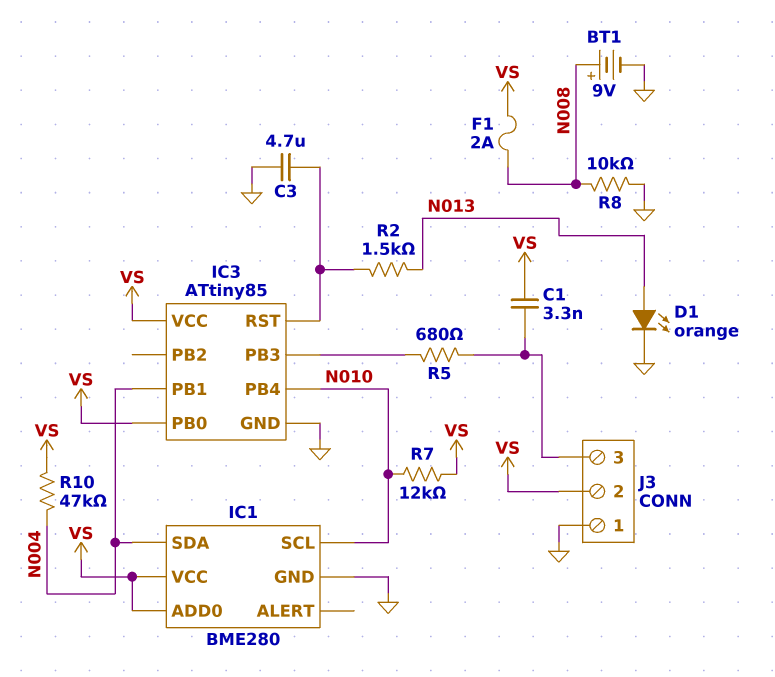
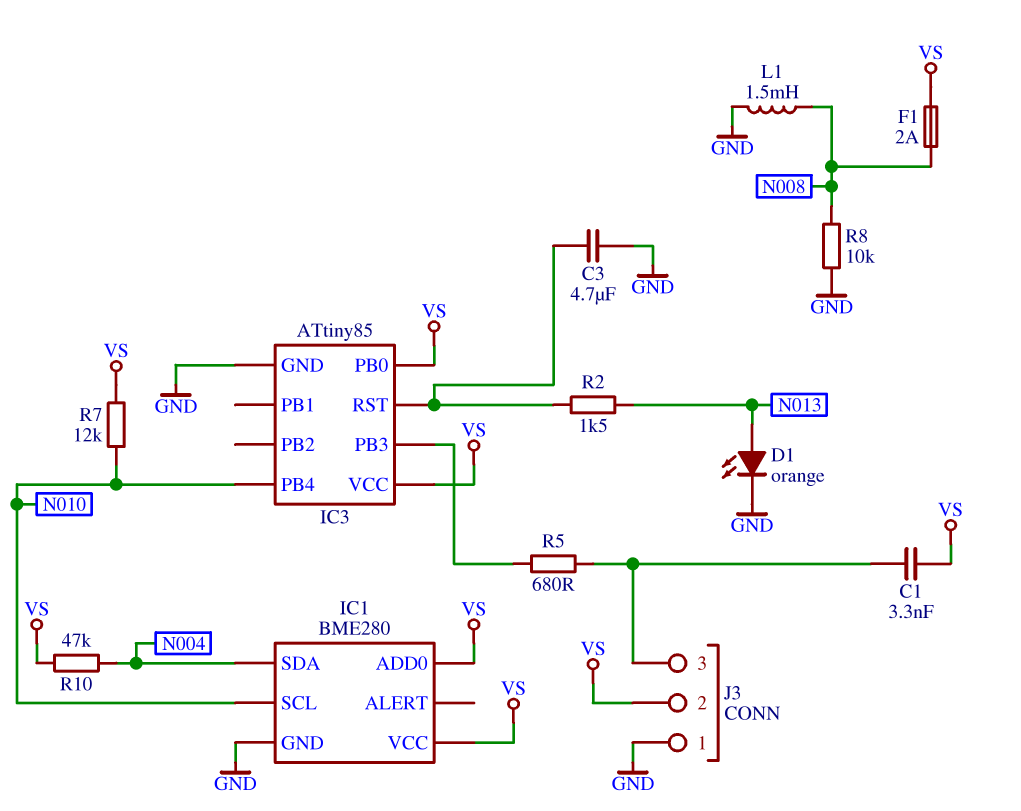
BT1: 9V (plus N008, minus GND) -> none
IC3 pin PB1: N004 -> none
L1: none -> 1.5mH (GND, N008)

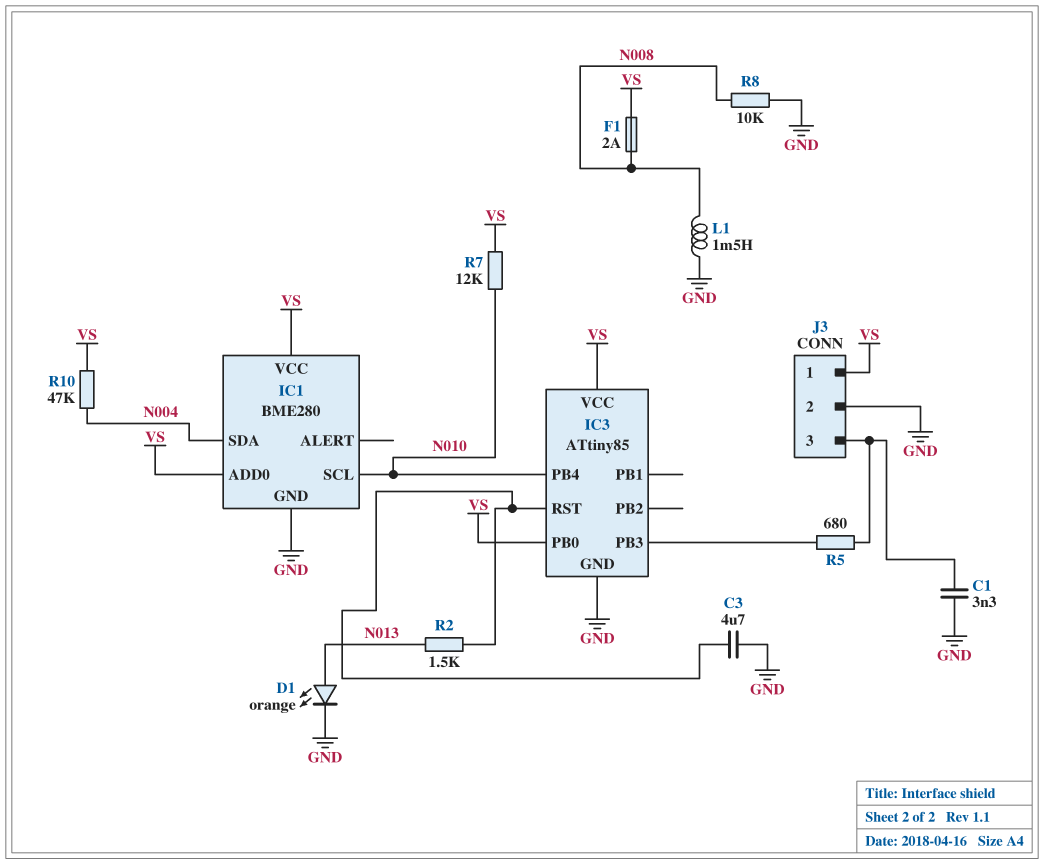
C1: 3.3nF (J3/3, VS) -> 3.3nF (GND, J3/3)
J3 pin 1: GND -> VS
J3 pin 2: VS -> GND

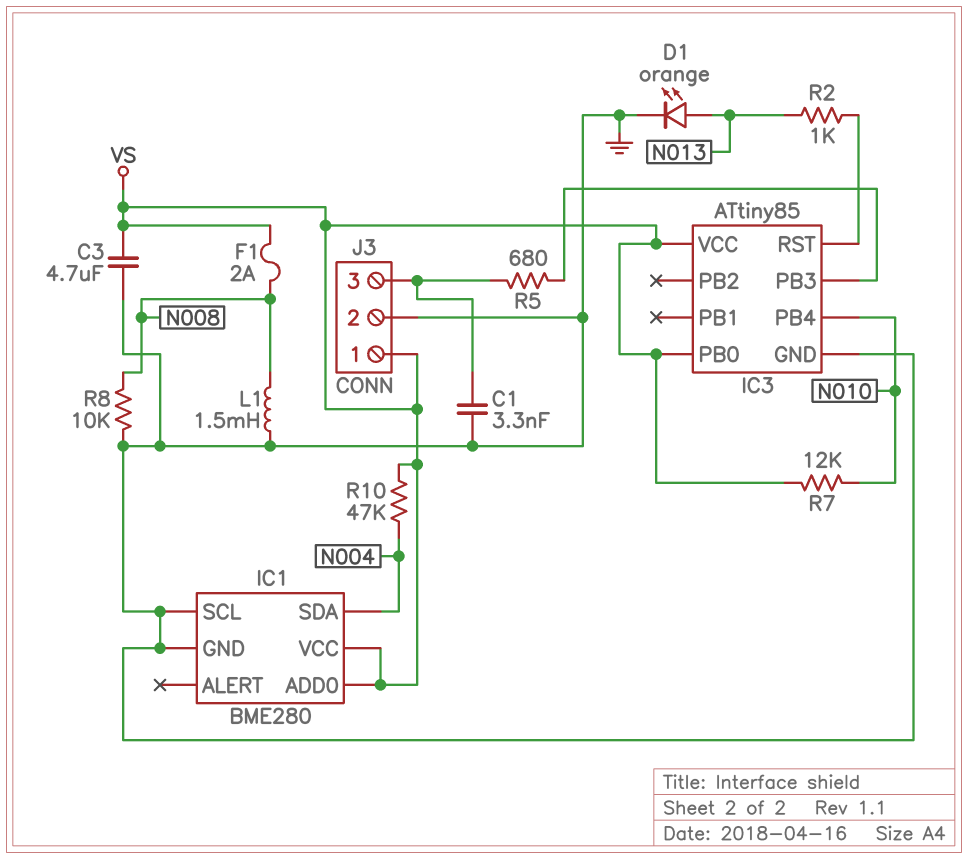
C3: 4.7uF (GND, IC3/RST) -> 4.7uF (GND, VS)
IC1 pin SCL: N010 -> GND
R2: 1.5k (IC3/RST, N013) -> 1k (IC3/RST, N013)

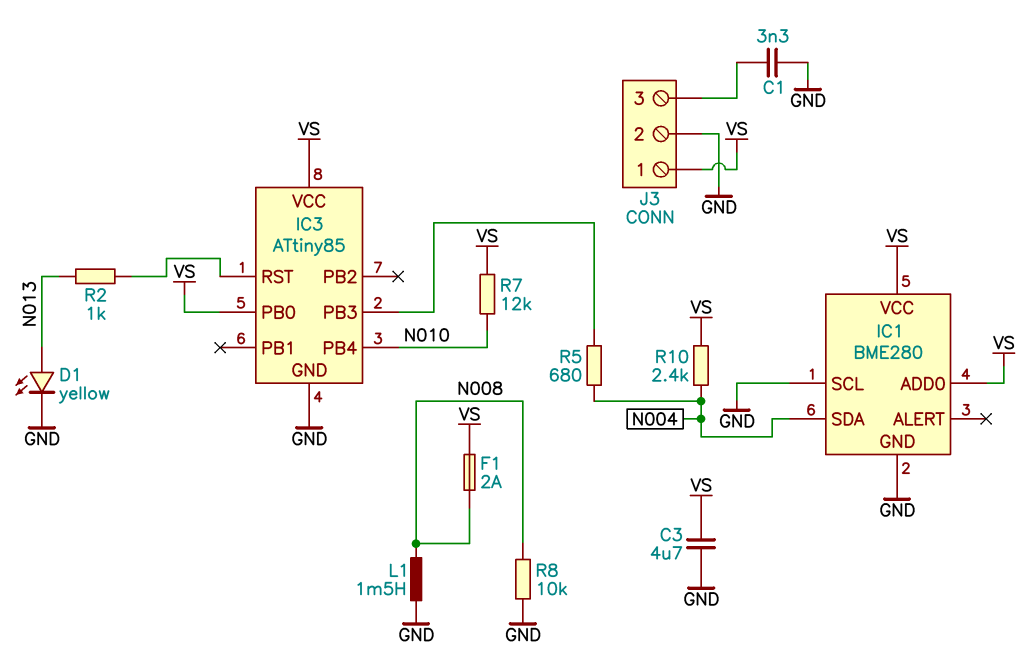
D1: LED orange (A N013, K GND) -> LED yellow (A N013, K GND)
R5: 680 (IC3/PB3, J3/3) -> 680 (IC3/PB3, N004)
R10: 47k (N004, VS) -> 2.4k (N004, VS)

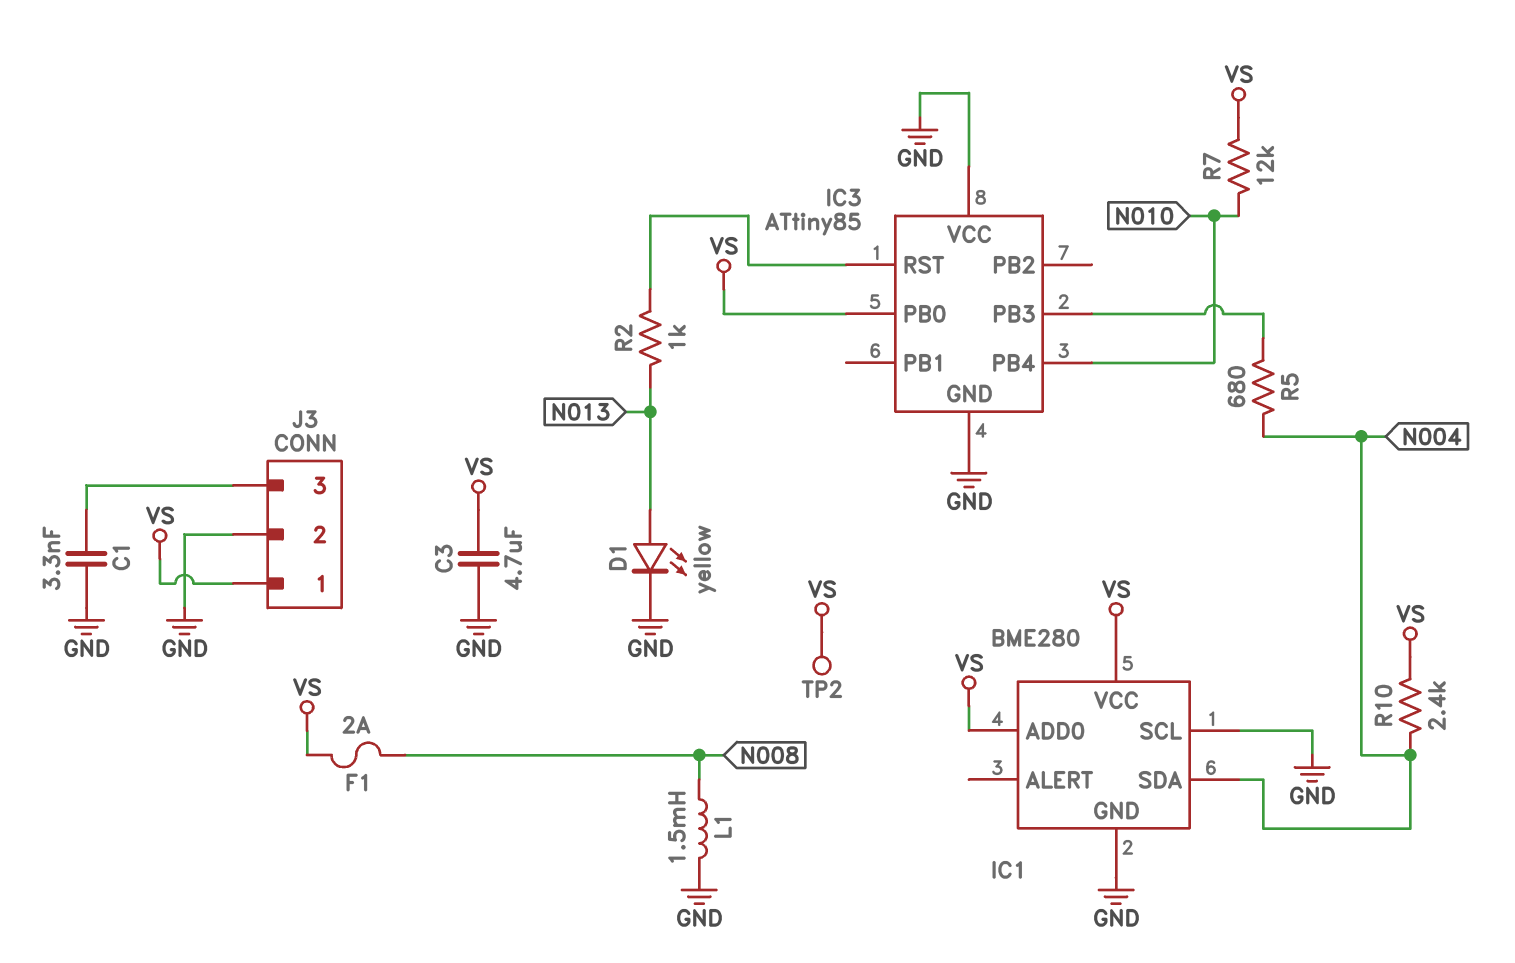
IC3 pin VCC: VS -> GND
R8: 10k (GND, N008) -> none
TP2: none -> test point (VS)

